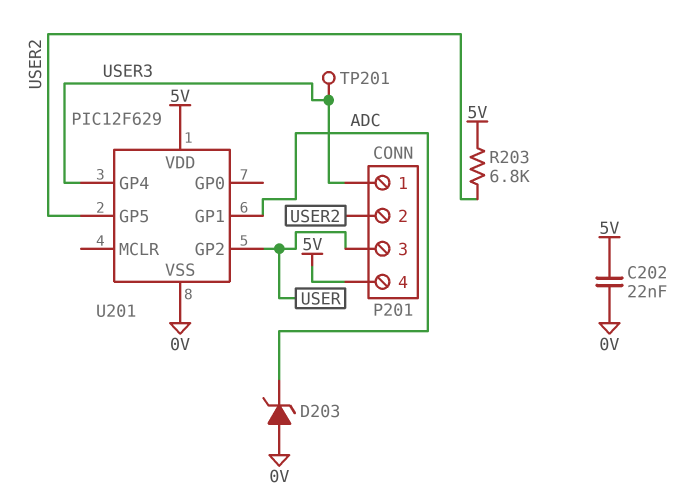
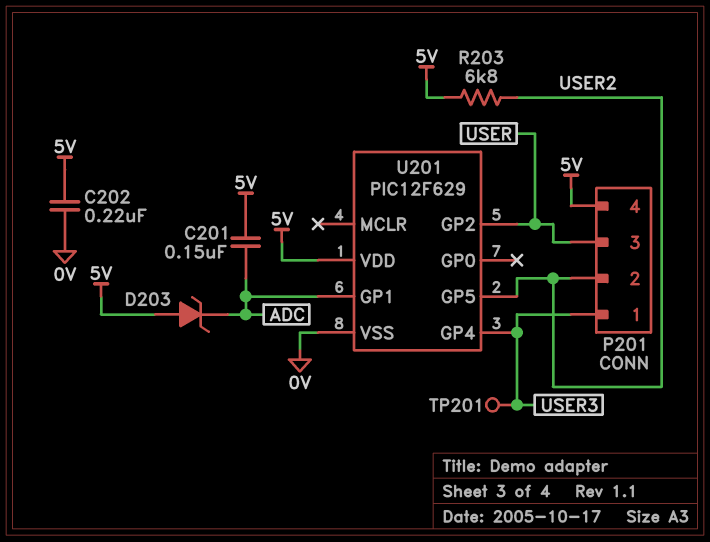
C201: none -> 150nF (5V, ADC)
C202: 22nF (0V, 5V) -> 220nF (0V, 5V)
D203: zener (A 0V, K ADC) -> zener (A 5V, K ADC)

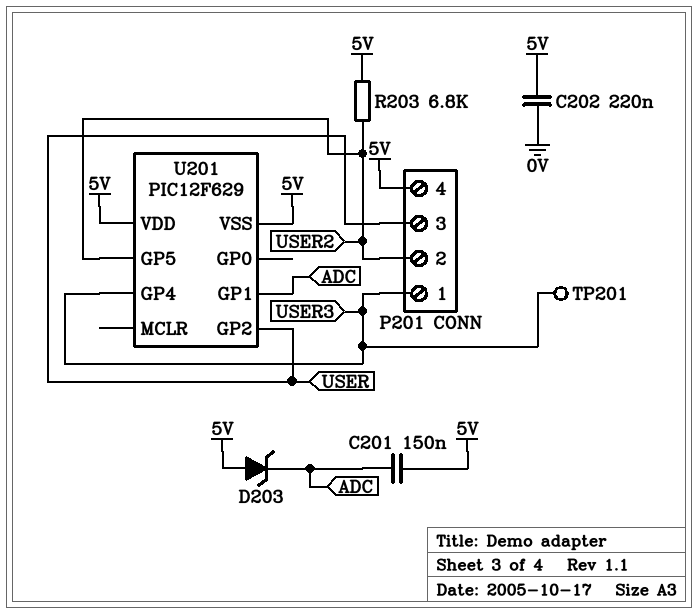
U201 pin VSS: 0V -> 5V

